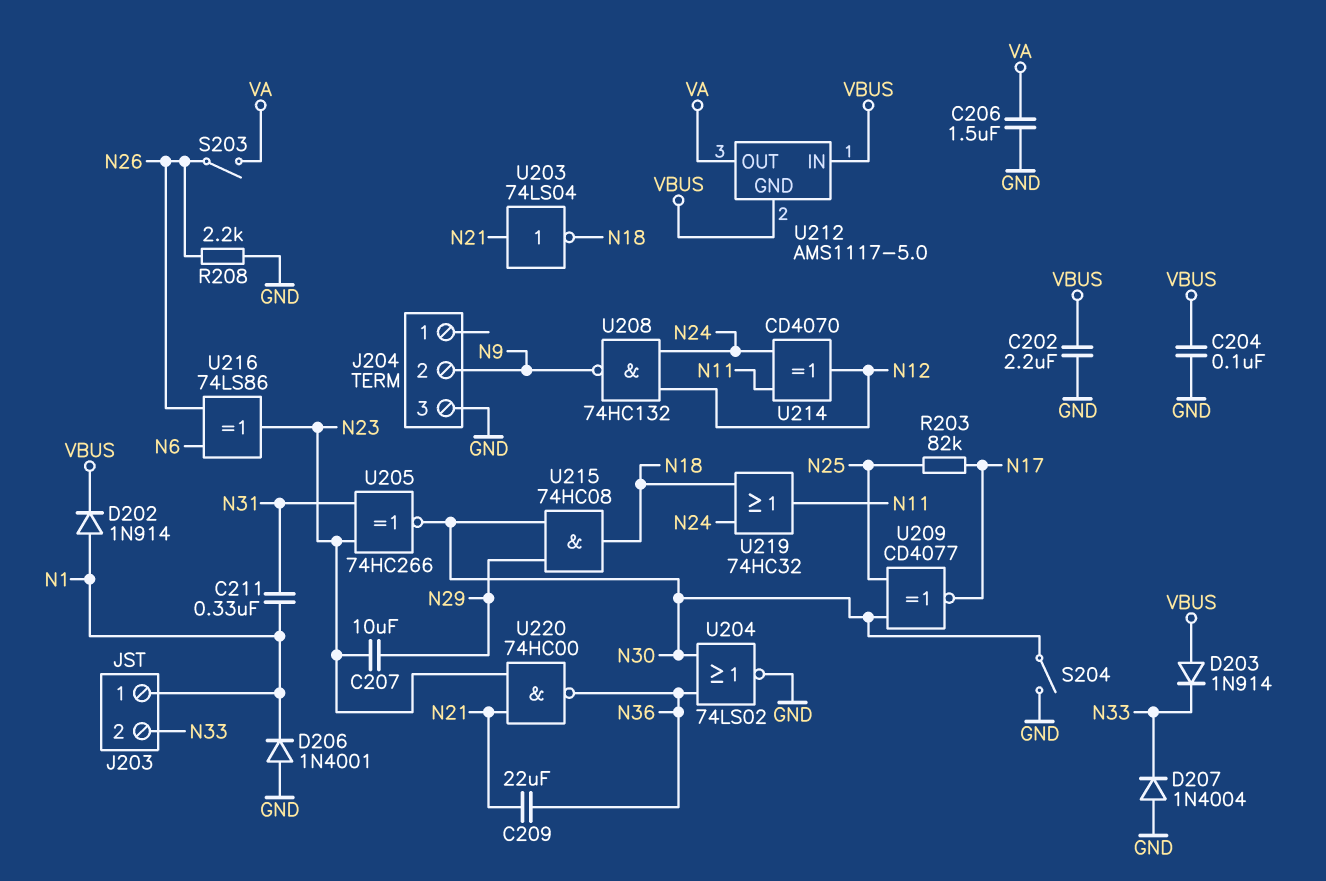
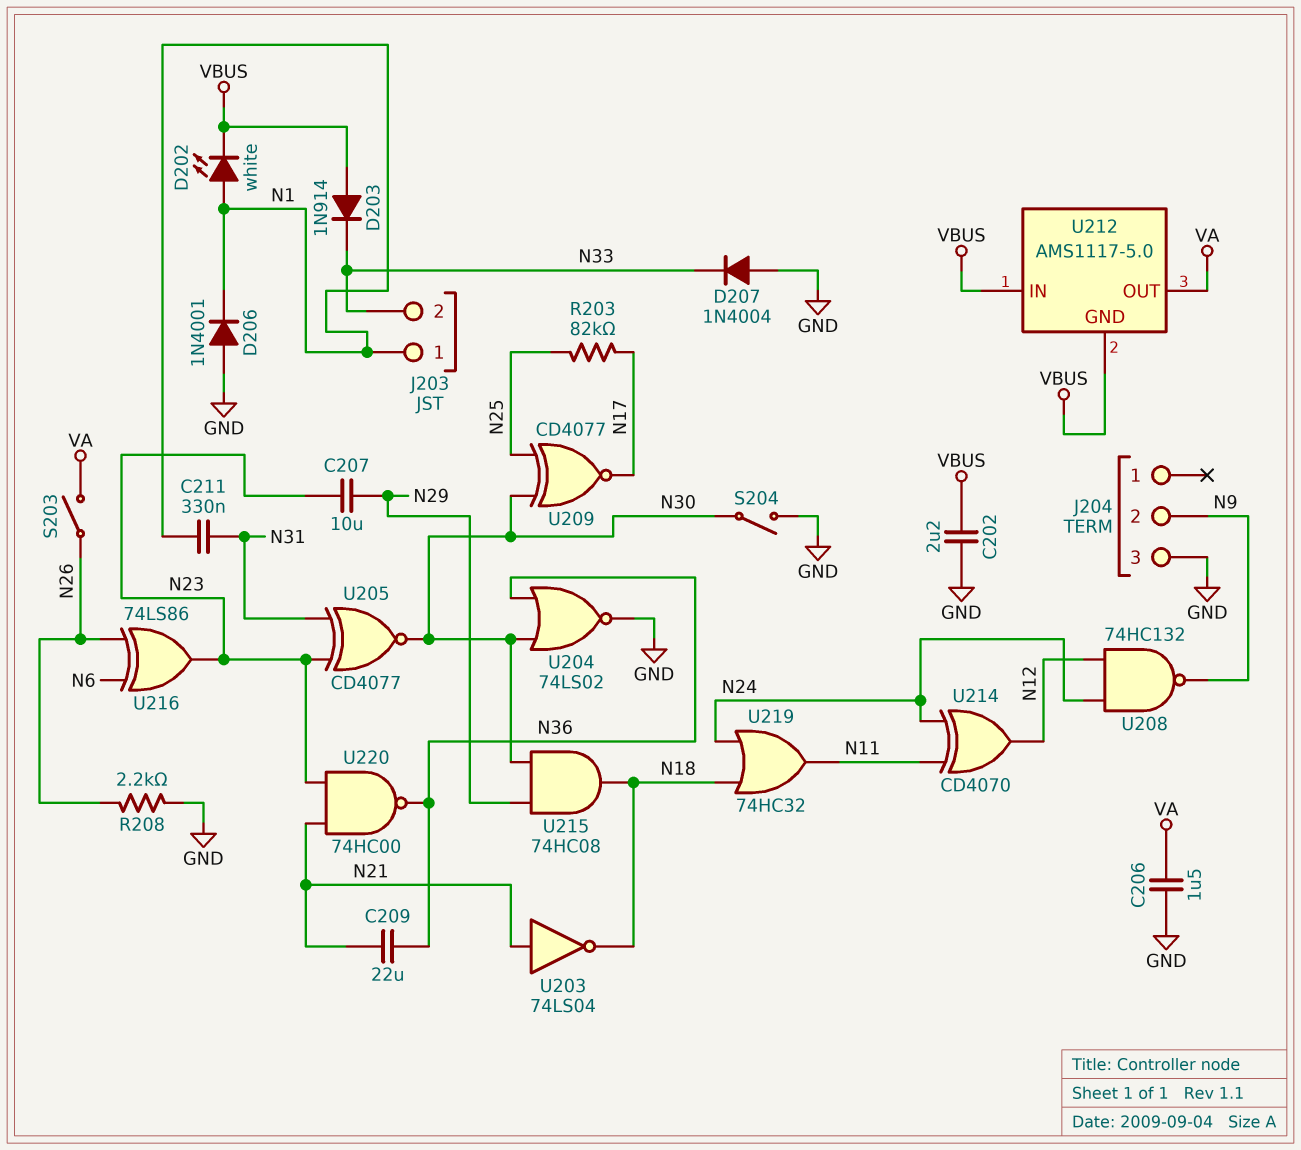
C204: 100nF (GND, VBUS) -> none
D202: diode 1N914 (A N1, K VBUS) -> LED white (A N1, K VBUS)
U205: XNOR 74HC266 (in N23, in N31, out N30) -> XNOR CD4077 (in N23, in N31, out N30)

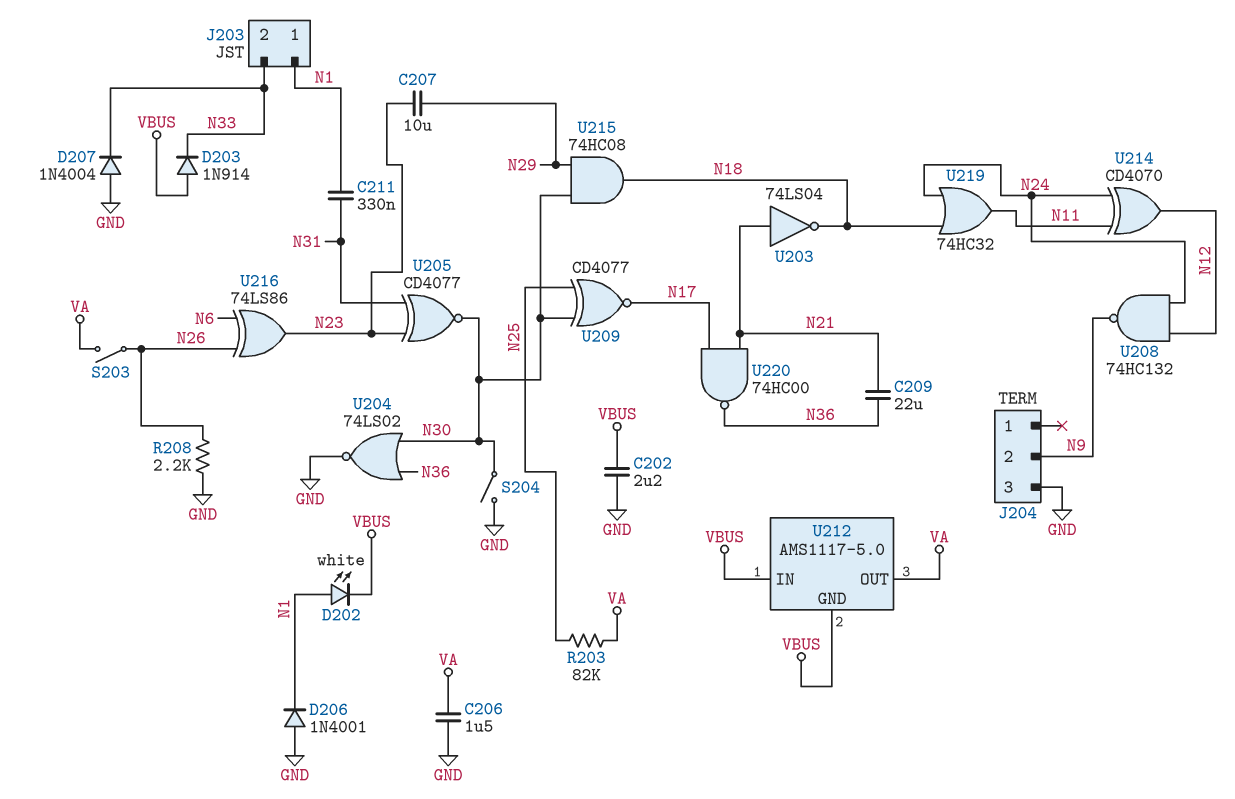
R203: 82k (N17, N25) -> 82k (N25, VA)
U220: NAND 74HC00 (in N21, in N23, out N36) -> NAND 74HC00 (in N17, in N21, out N36)

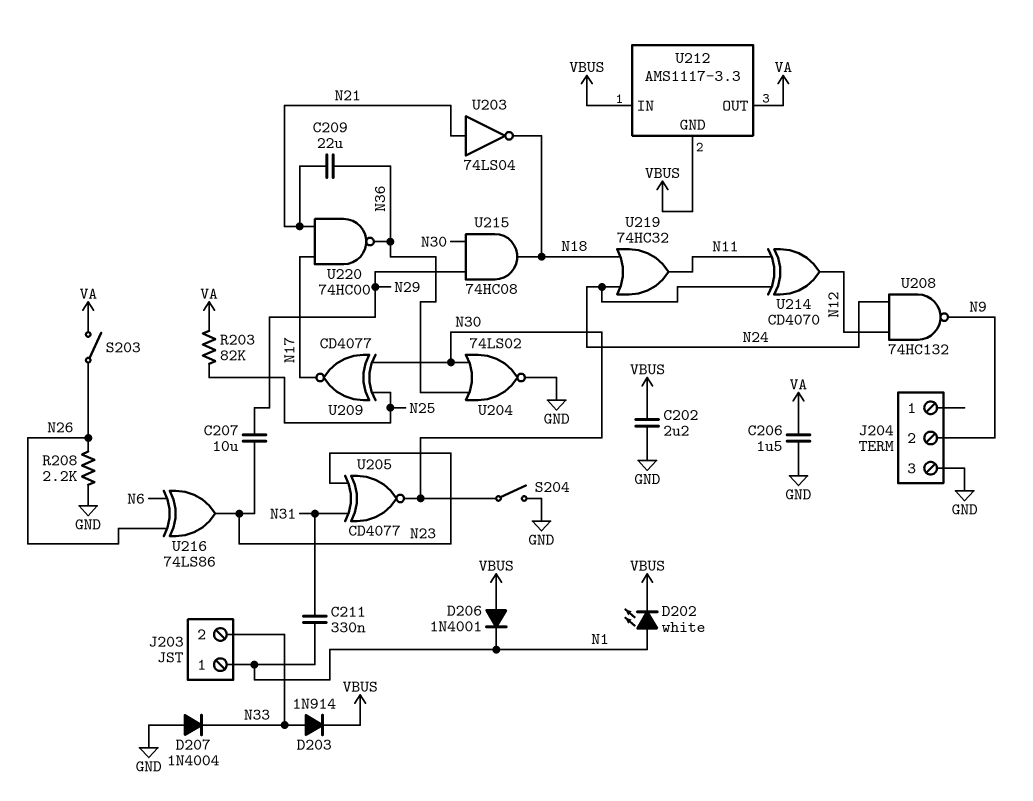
D203: diode 1N914 (A VBUS, K N33) -> diode 1N914 (A N33, K VBUS)
D206: diode 1N4001 (A GND, K N1) -> diode 1N4001 (A VBUS, K N1)
U212: AMS1117-5.0 -> AMS1117-3.3

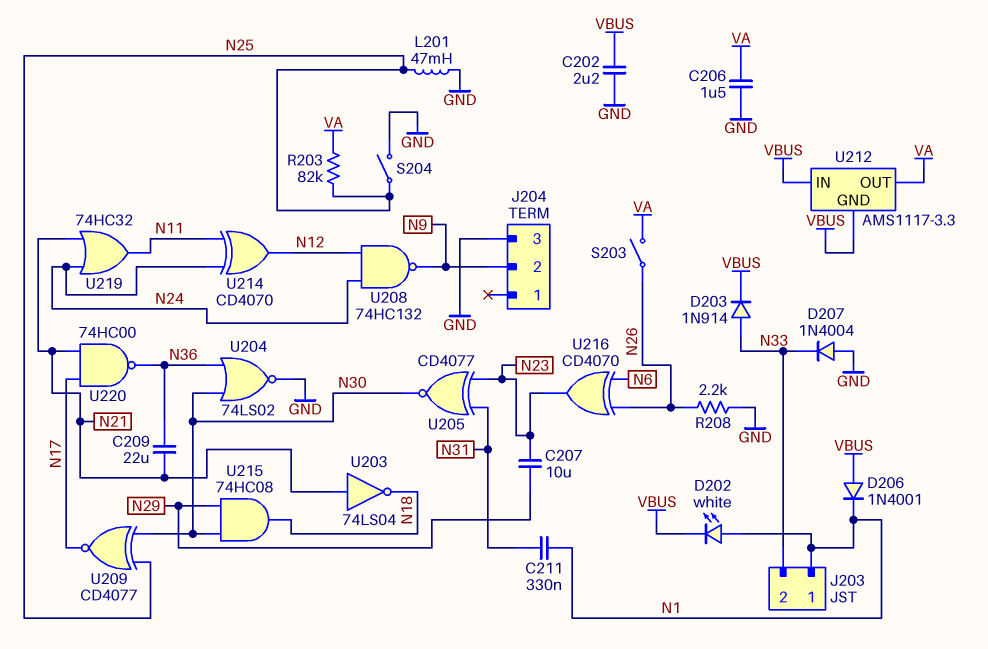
L201: none -> 47mH (GND, N25)
S204: switch (GND, N30) -> switch (GND, N25)
U216: XOR 74LS86 (in N6, in N26, out N23) -> XOR CD4070 (in N6, in N26, out N23)
U219: OR 74HC32 (in N18, in N24, out N11) -> OR 74HC32 (in N21, in N24, out N11)

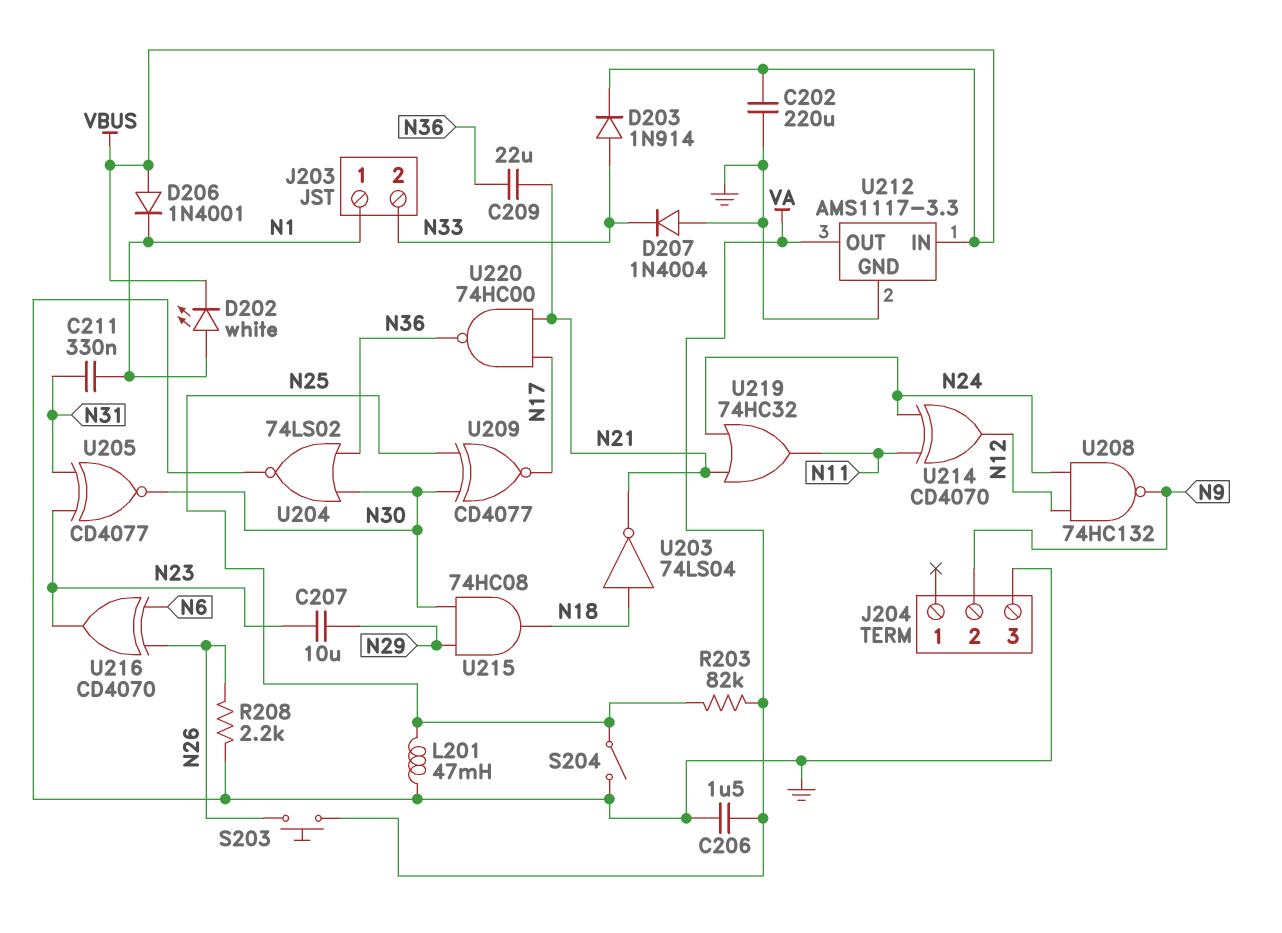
C202: 2.2uF (GND, VBUS) -> 220uF (GND, VBUS)
S203: switch (N26, VA) -> button (N26, VA)
U203: NOT 74LS04 (in N21, out N18) -> NOT 74LS04 (in N18, out N21)
U212 pin GND: VBUS -> GND

